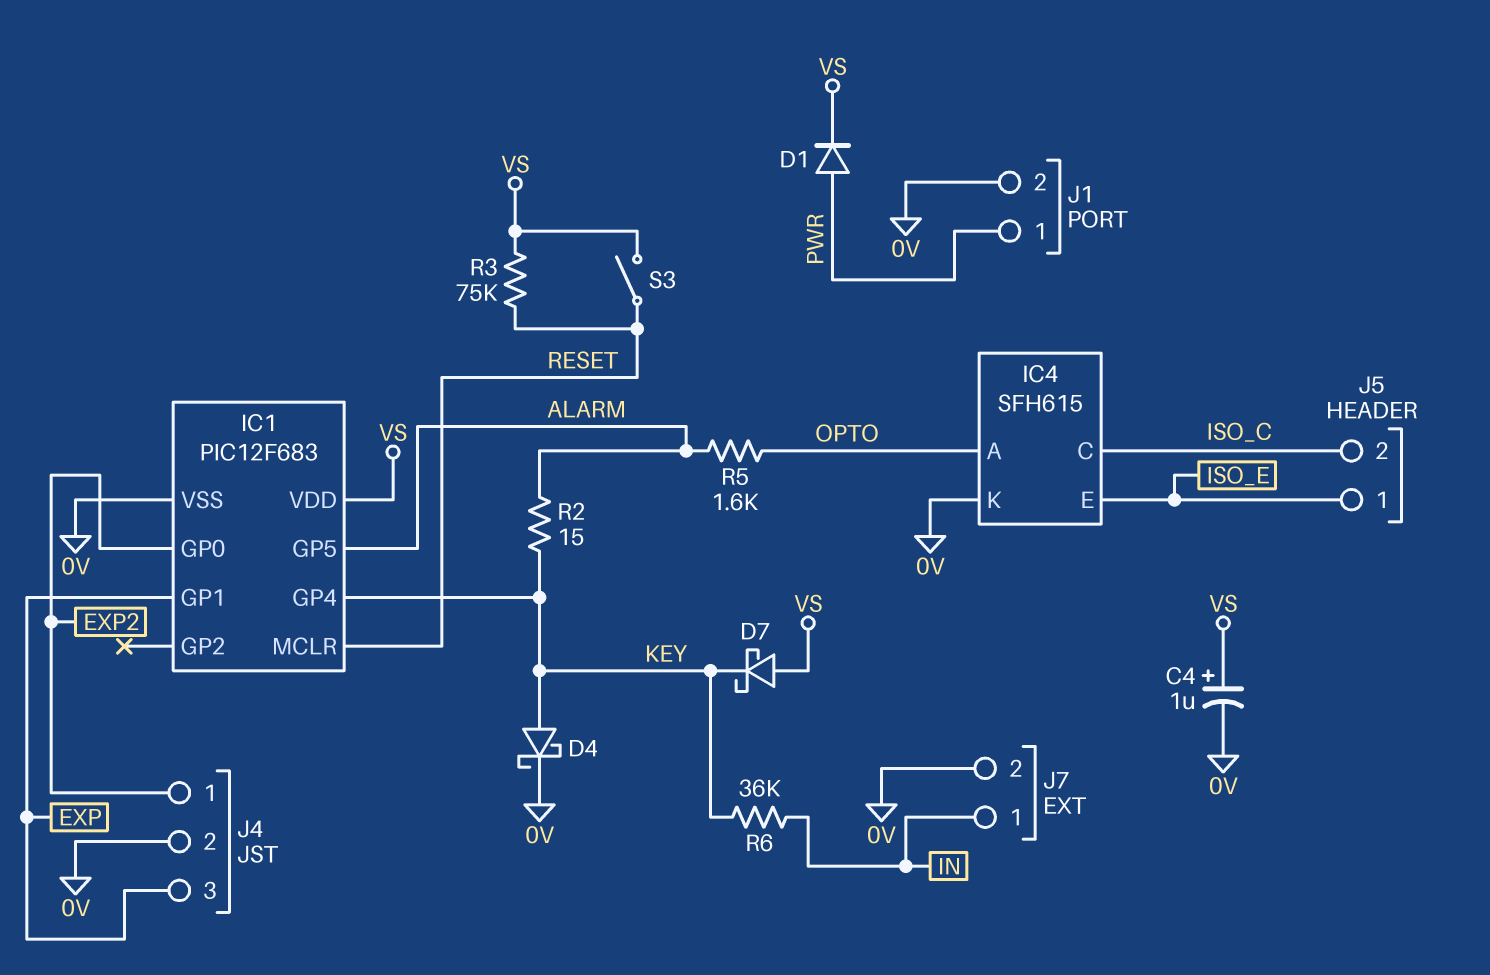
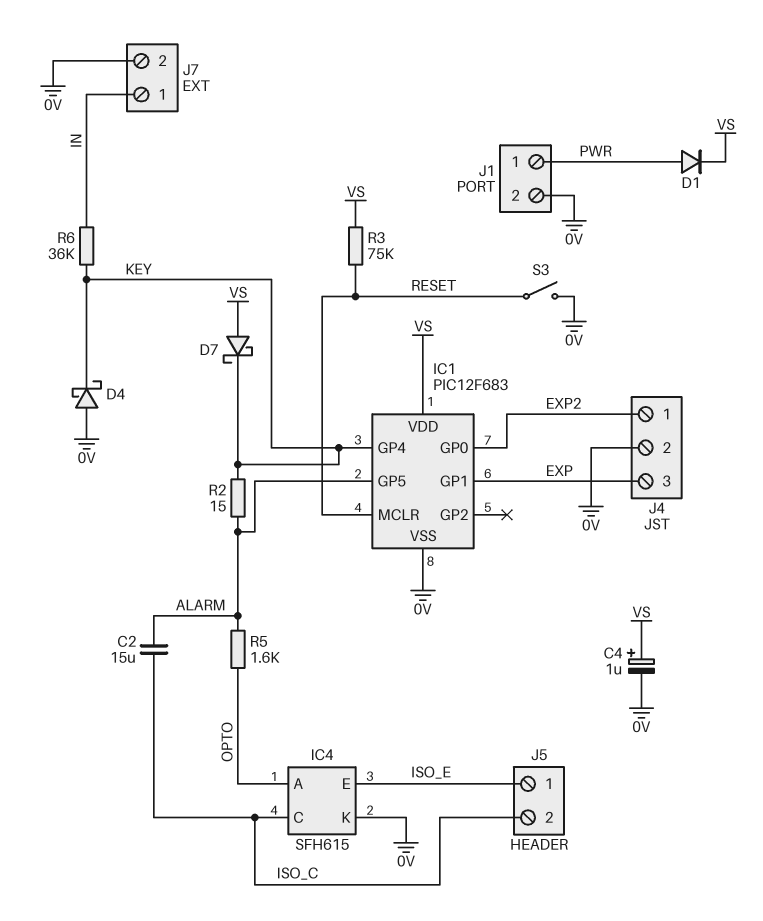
C2: none -> 15uF (ALARM, ISO_C)
D4: schottky (A KEY, K 0V) -> schottky (A 0V, K KEY)
S3: switch (RESET, VS) -> switch (0V, RESET)

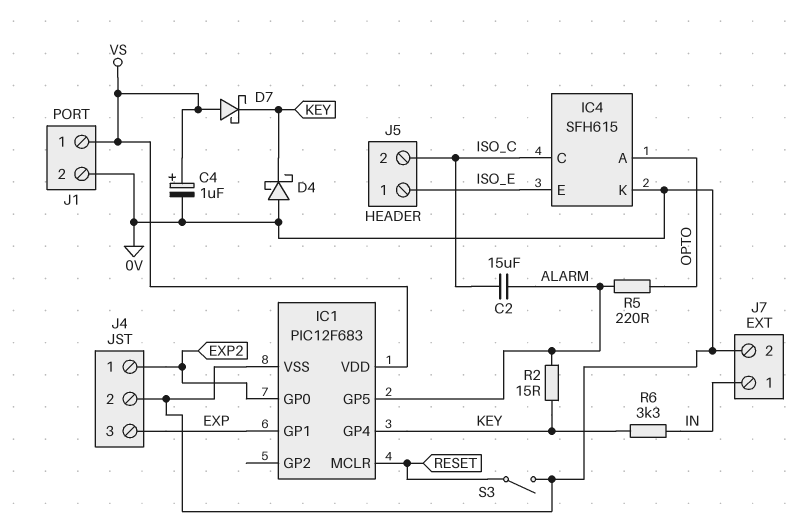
D1: diode (A PWR, K VS) -> none
J1 pin 1: PWR -> VS
R3: 75k (RESET, VS) -> none
R5: 1.6k (ALARM, OPTO) -> 220 (ALARM, OPTO)
R6: 36k (IN, KEY) -> 3.3k (IN, KEY)

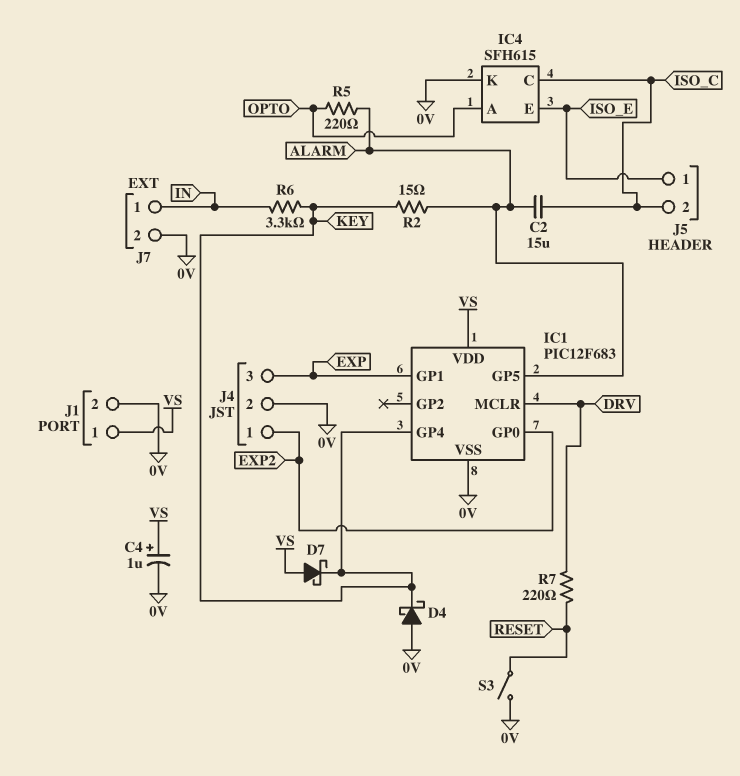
IC1 pin MCLR: RESET -> DRV
R7: none -> 220 (DRV, RESET)

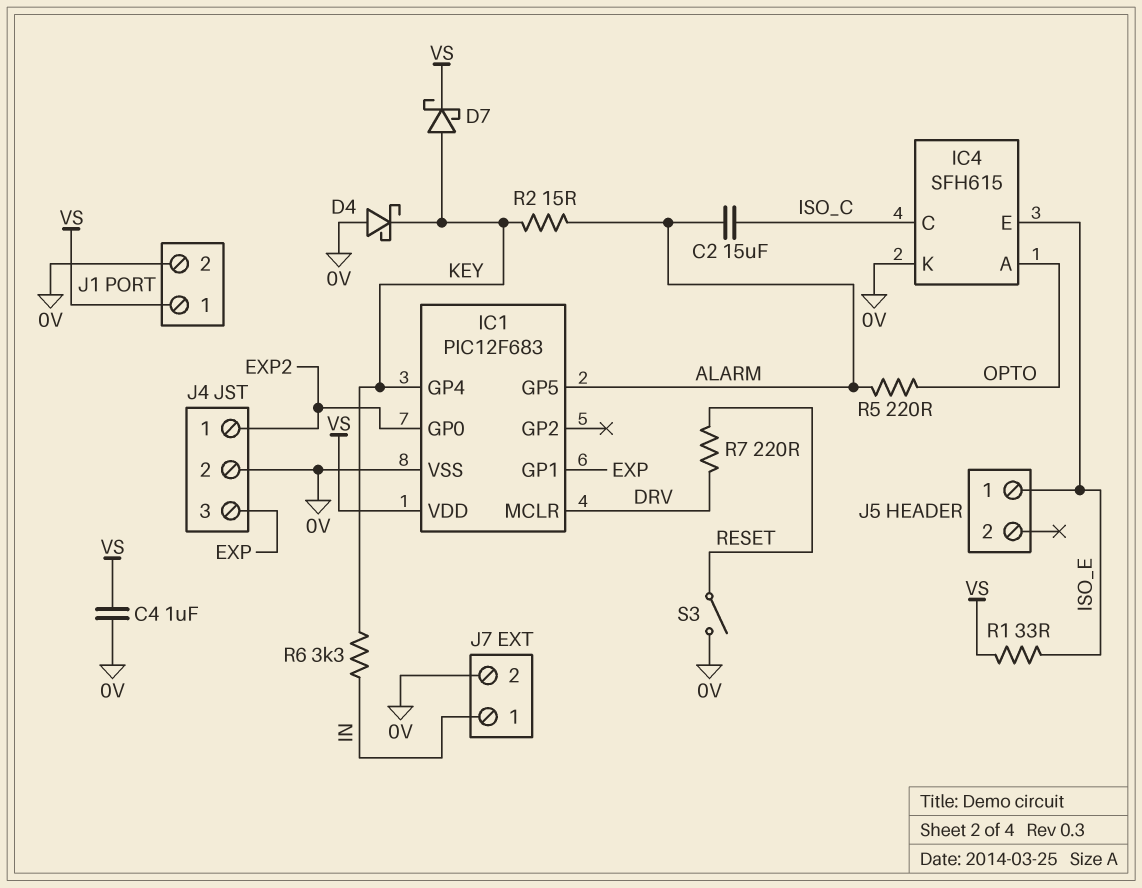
C4: 1uF (plus VS, minus 0V) -> 1uF (0V, VS)
D7: schottky (A VS, K KEY) -> schottky (A KEY, K VS)
J5 pin 2: ISO_C -> none
R1: none -> 33 (ISO_E, VS)

